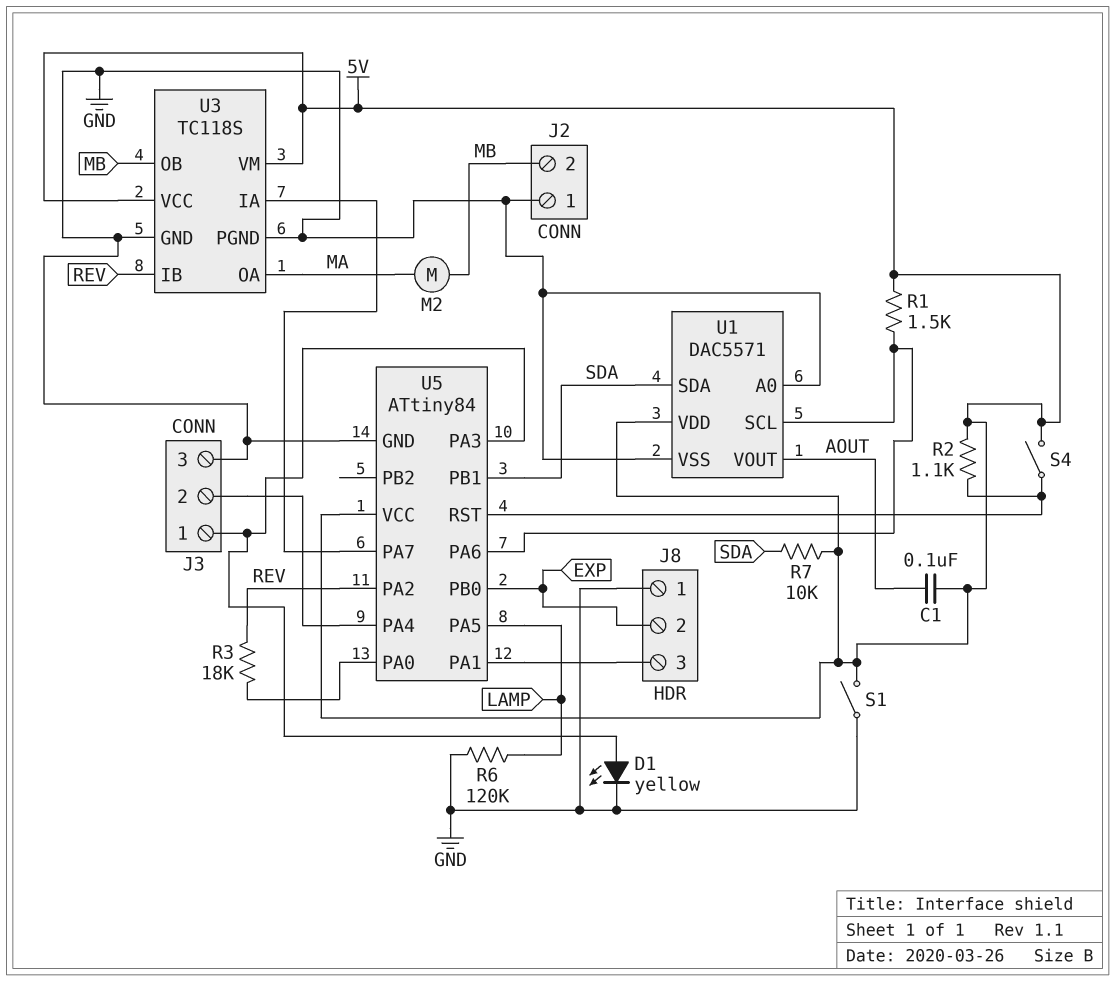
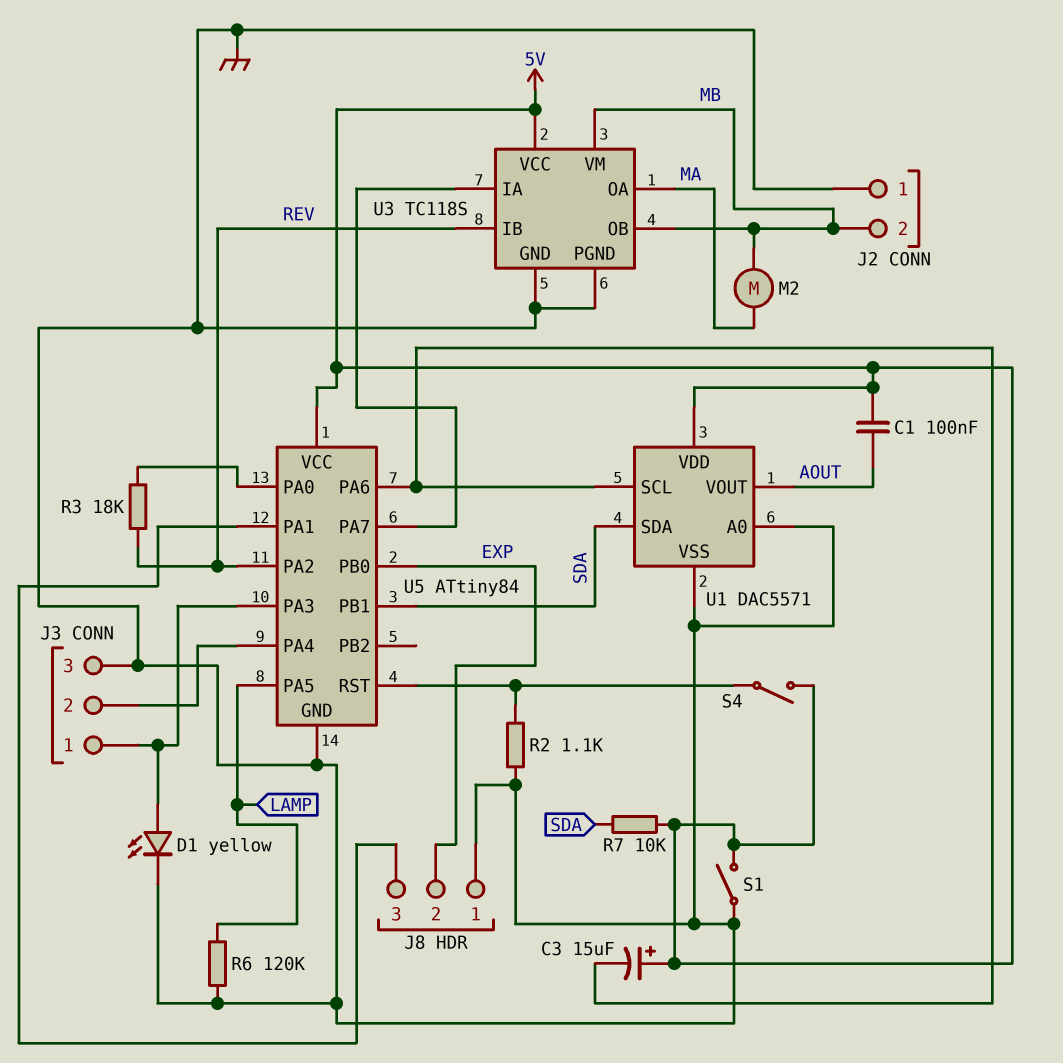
C3: none -> 15uF (plus 5V, minus U1/SCL)
R1: 1.5k (5V, U1/SCL) -> none
R2: 1.1k (5V, U5/RST) -> 1.1k (GND, U5/RST)
U3 pin VM: 5V -> MB

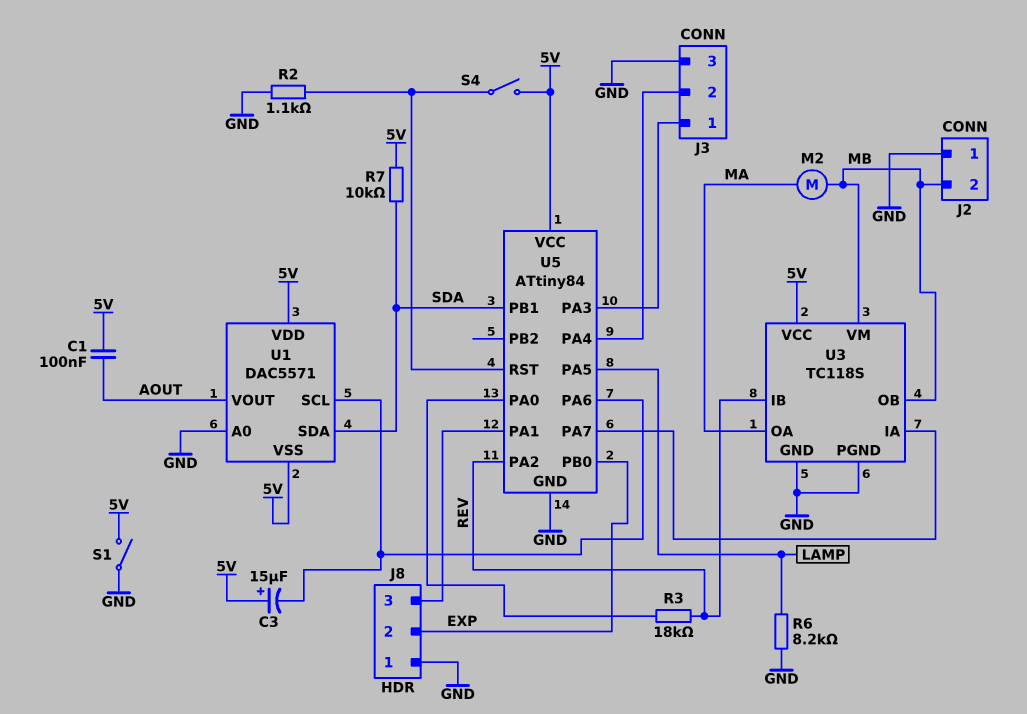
D1: LED yellow (A J3/1, K GND) -> none
R6: 120k (GND, LAMP) -> 8.2k (GND, LAMP)
U1 pin VSS: GND -> 5V

